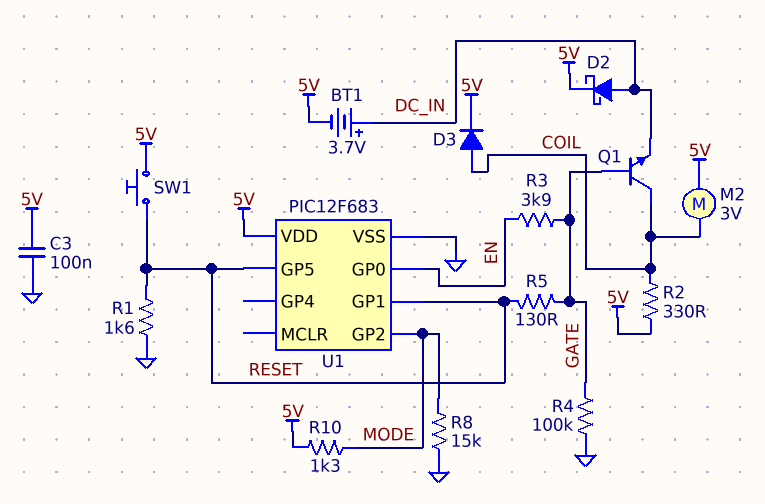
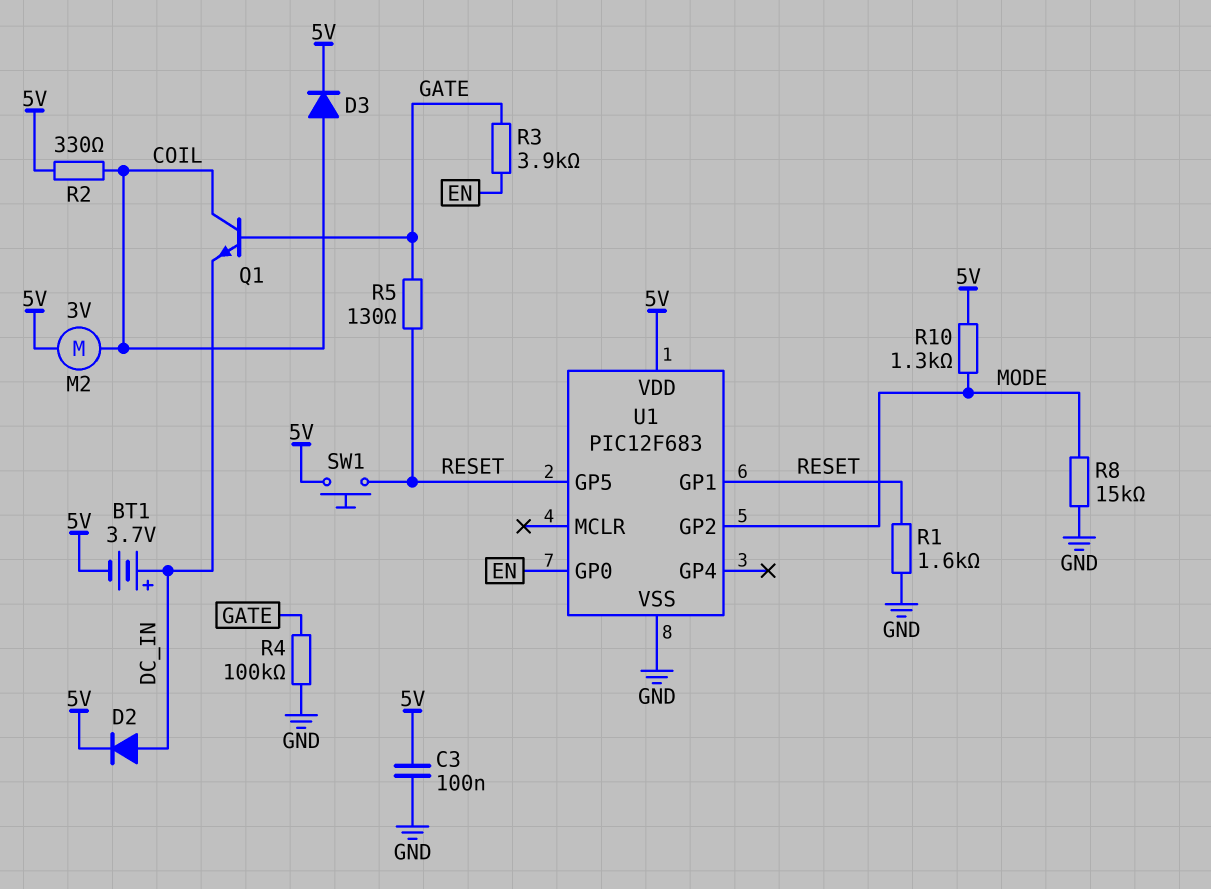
D2: schottky (A DC_IN, K 5V) -> diode (A DC_IN, K 5V)

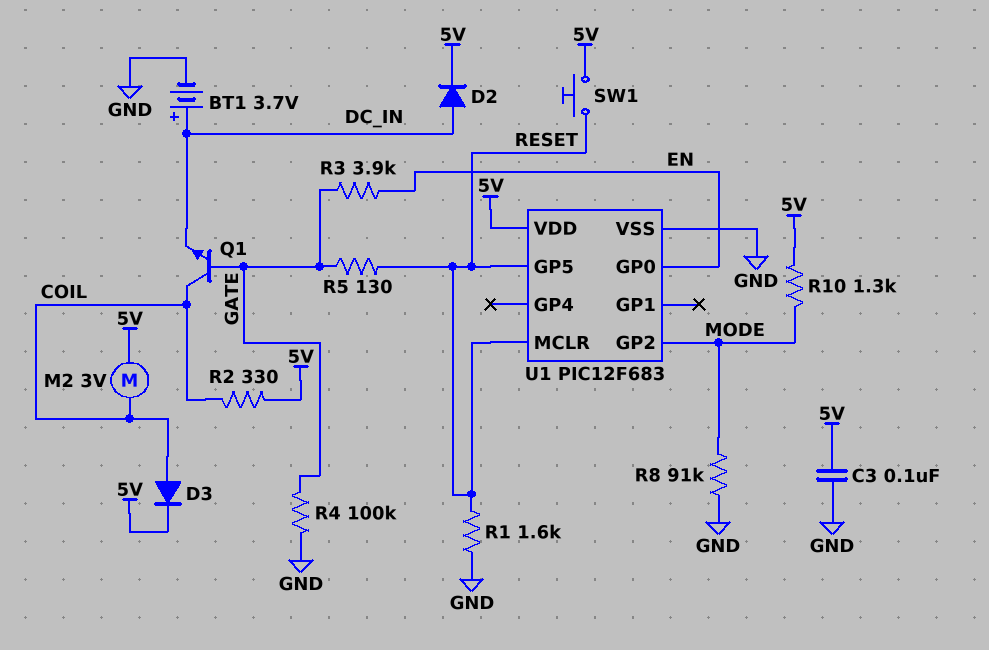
BT1: 3.7V (plus DC_IN, minus 5V) -> 3.7V (plus DC_IN, minus GND)
R8: 15k (GND, MODE) -> 91k (GND, MODE)
U1 pin GP1: RESET -> none
U1 pin MCLR: none -> RESET

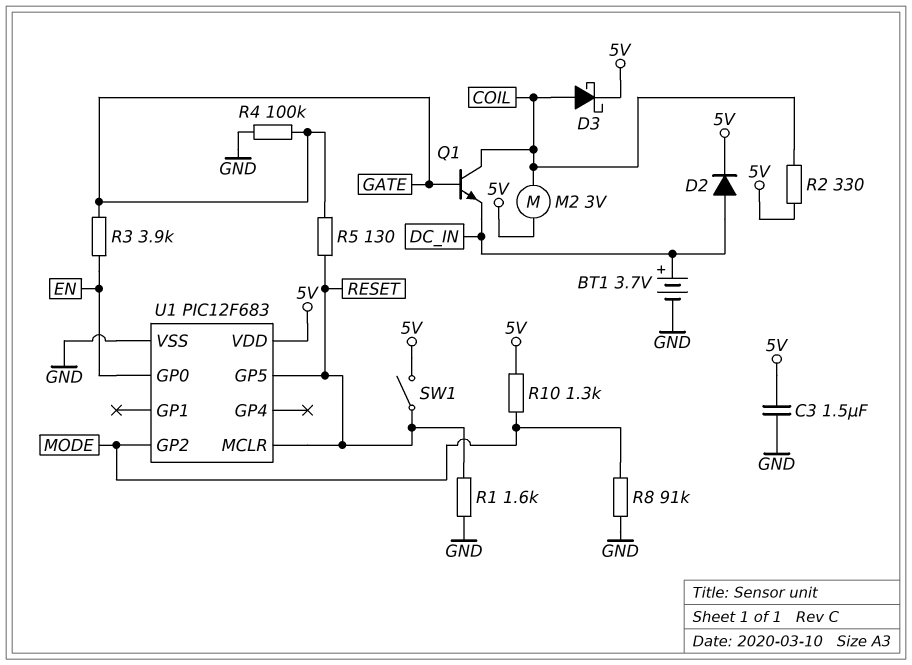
C3: 100nF (5V, GND) -> 1.5uF (5V, GND)
D3: diode (A COIL, K 5V) -> schottky (A COIL, K 5V)
SW1: button (5V, RESET) -> switch (5V, RESET)

